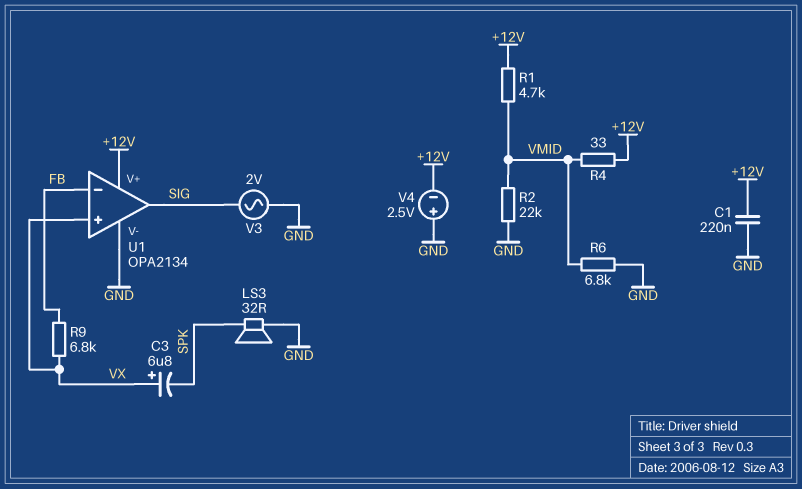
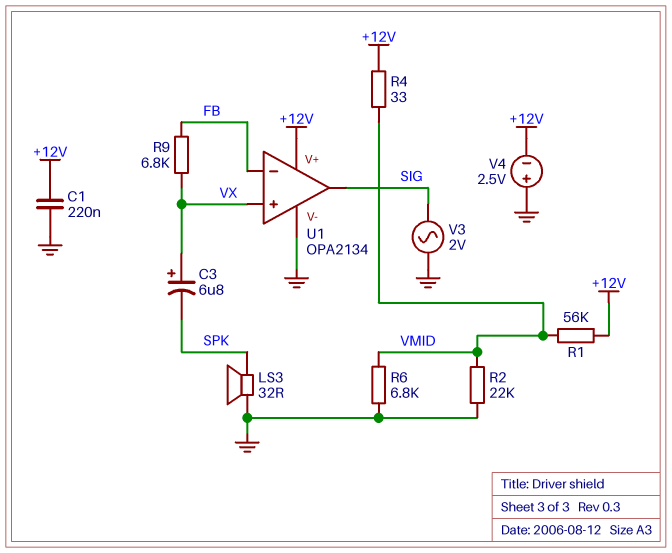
R1: 4.7k (+12V, VMID) -> 56k (+12V, VMID)

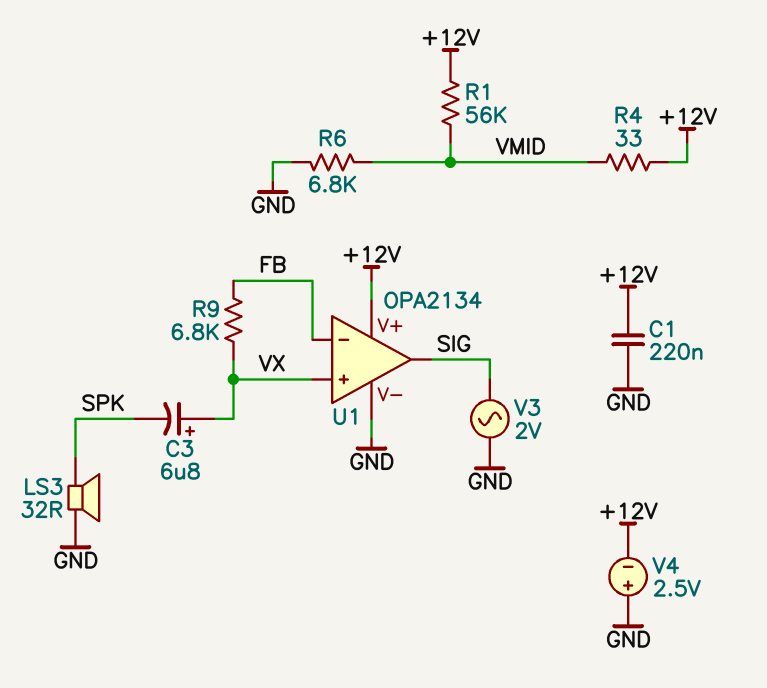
R2: 22k (GND, VMID) -> none

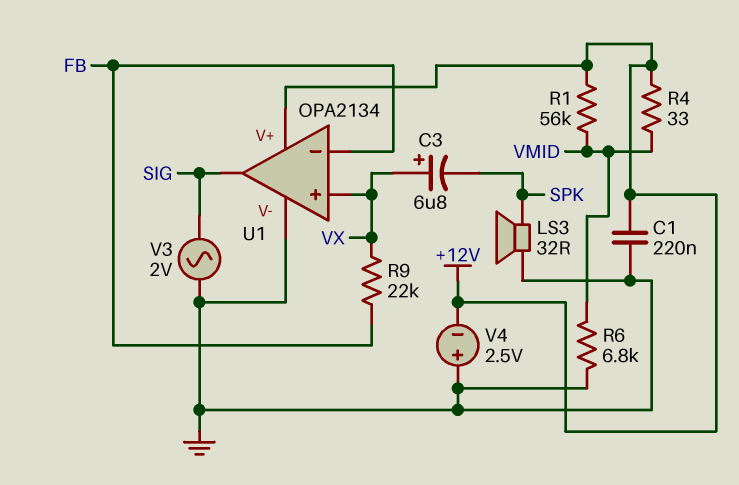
R9: 6.8k (FB, VX) -> 22k (FB, VX)

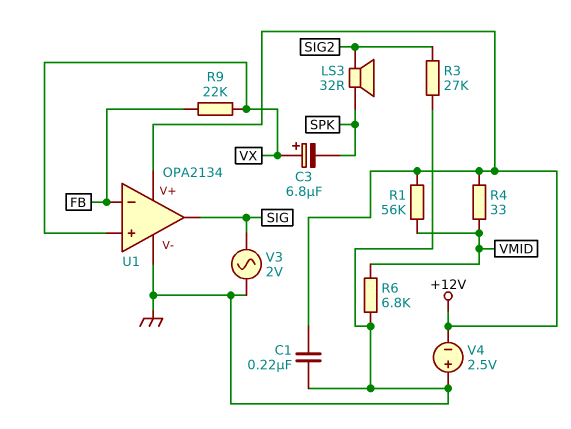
LS3: speaker 32R (GND, SPK) -> speaker 32R (SIG2, SPK)
R3: none -> 27k (GND, SIG2)

